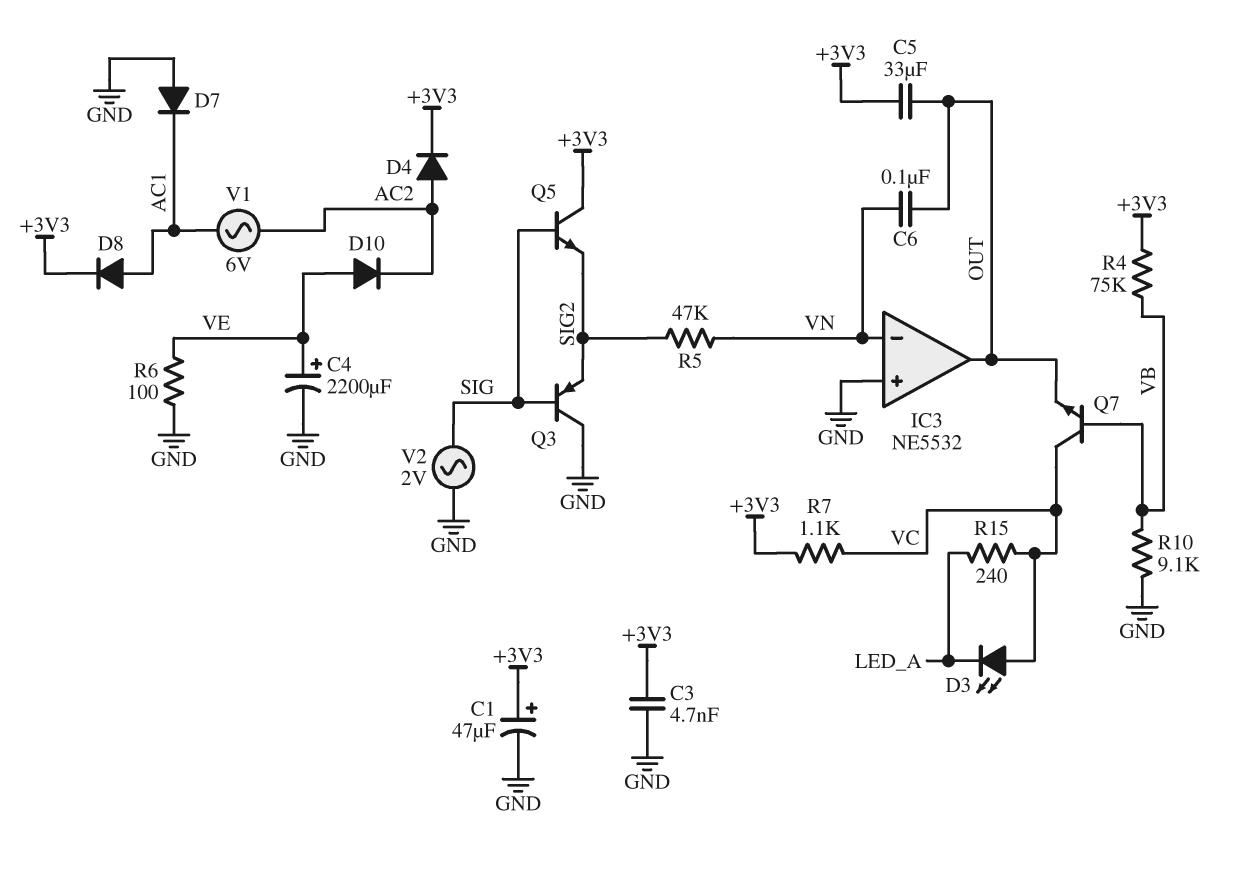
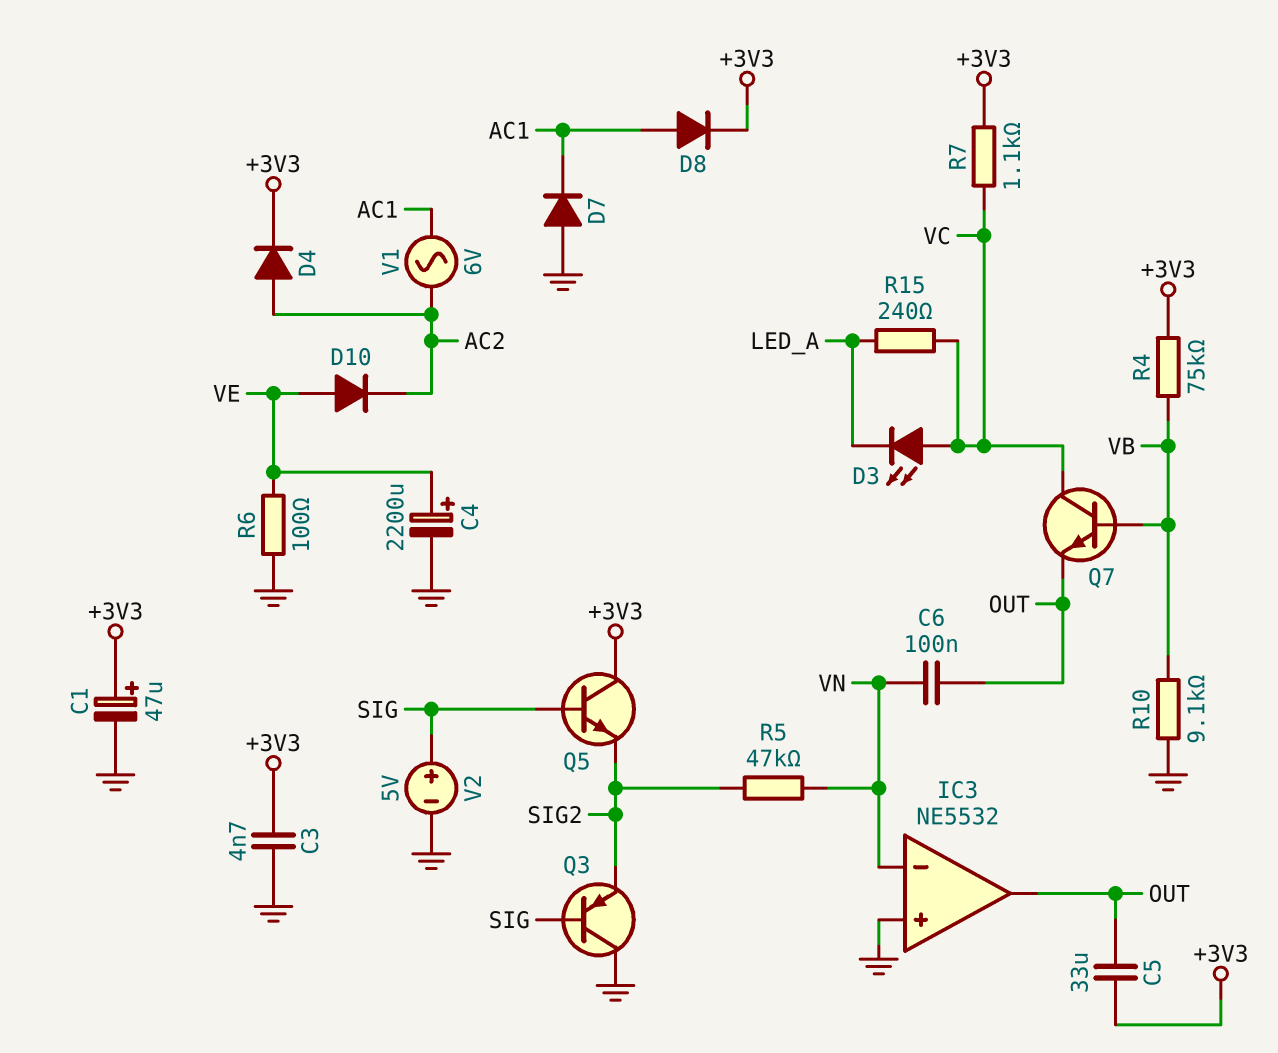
V2: AC 2V (GND, SIG) -> 5V (plus SIG, minus GND)

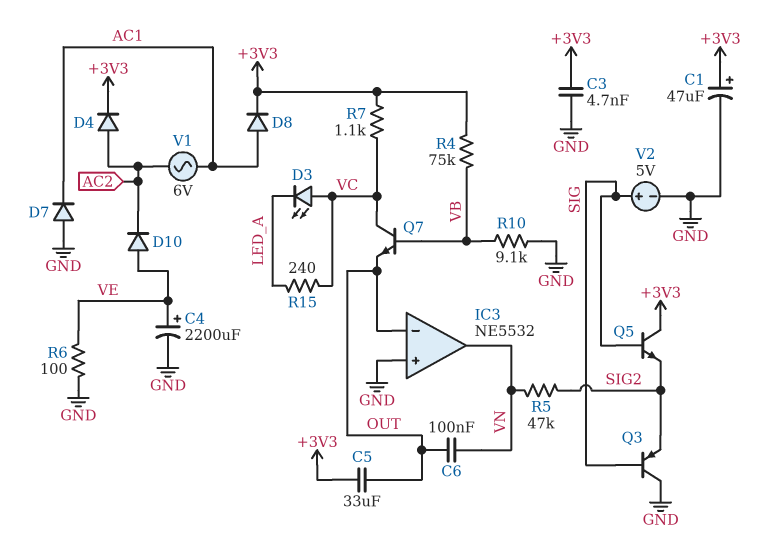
IC3 pin in-: VN -> OUT
IC3 pin out: OUT -> VN

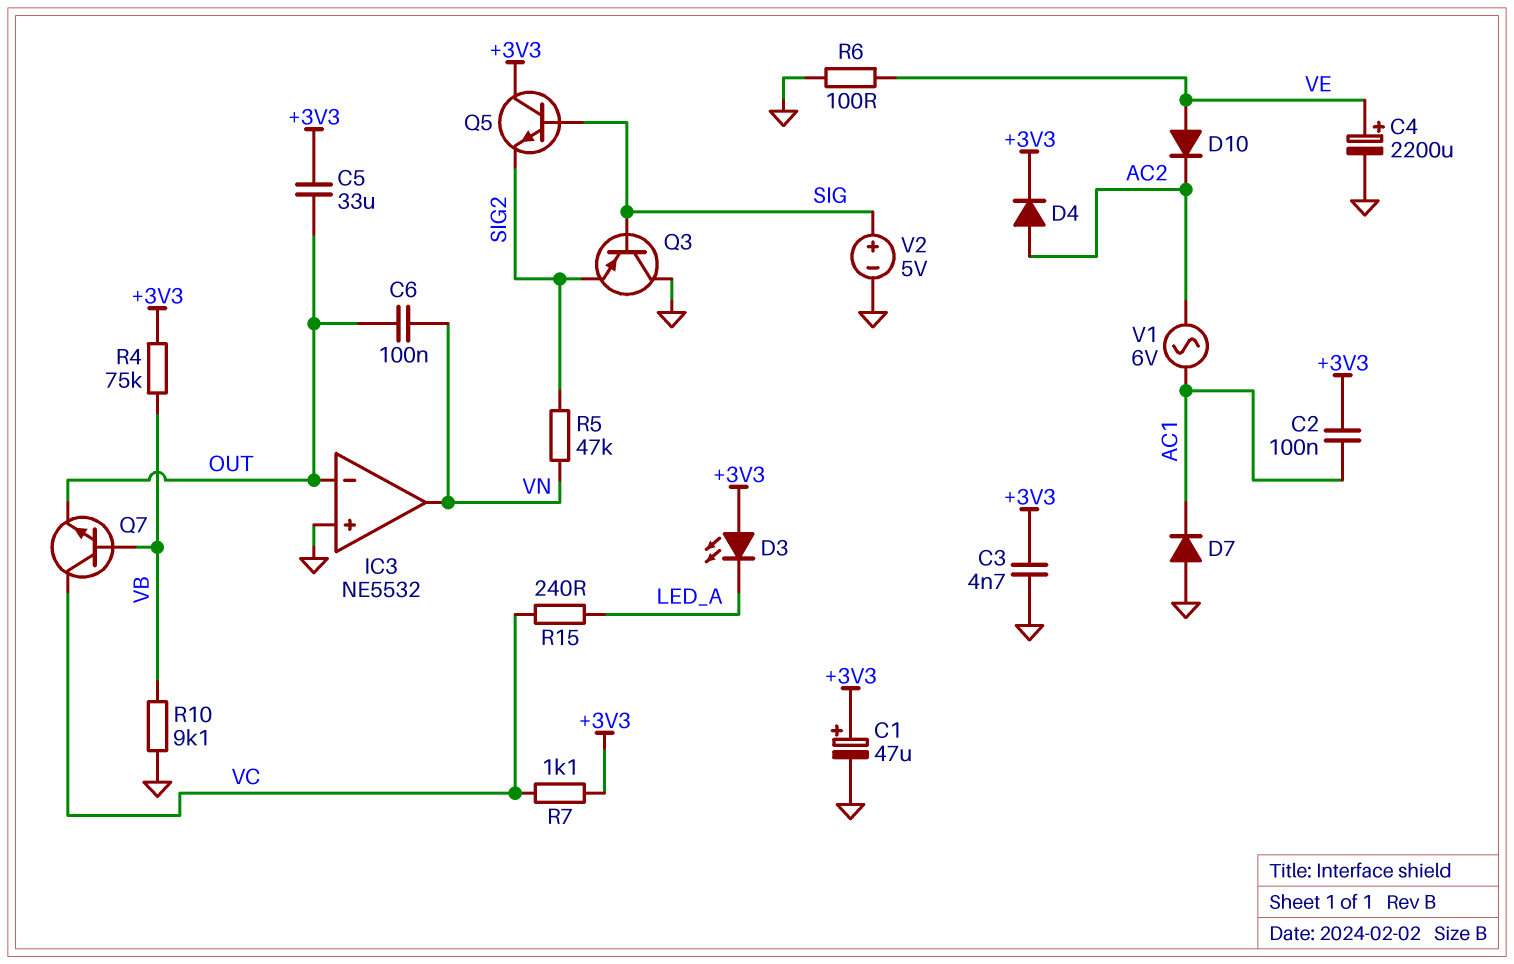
C2: none -> 100nF (+3V3, AC1)
D3: LED (A VC, K LED_A) -> LED (A +3V3, K LED_A)
D8: diode (A AC1, K +3V3) -> none

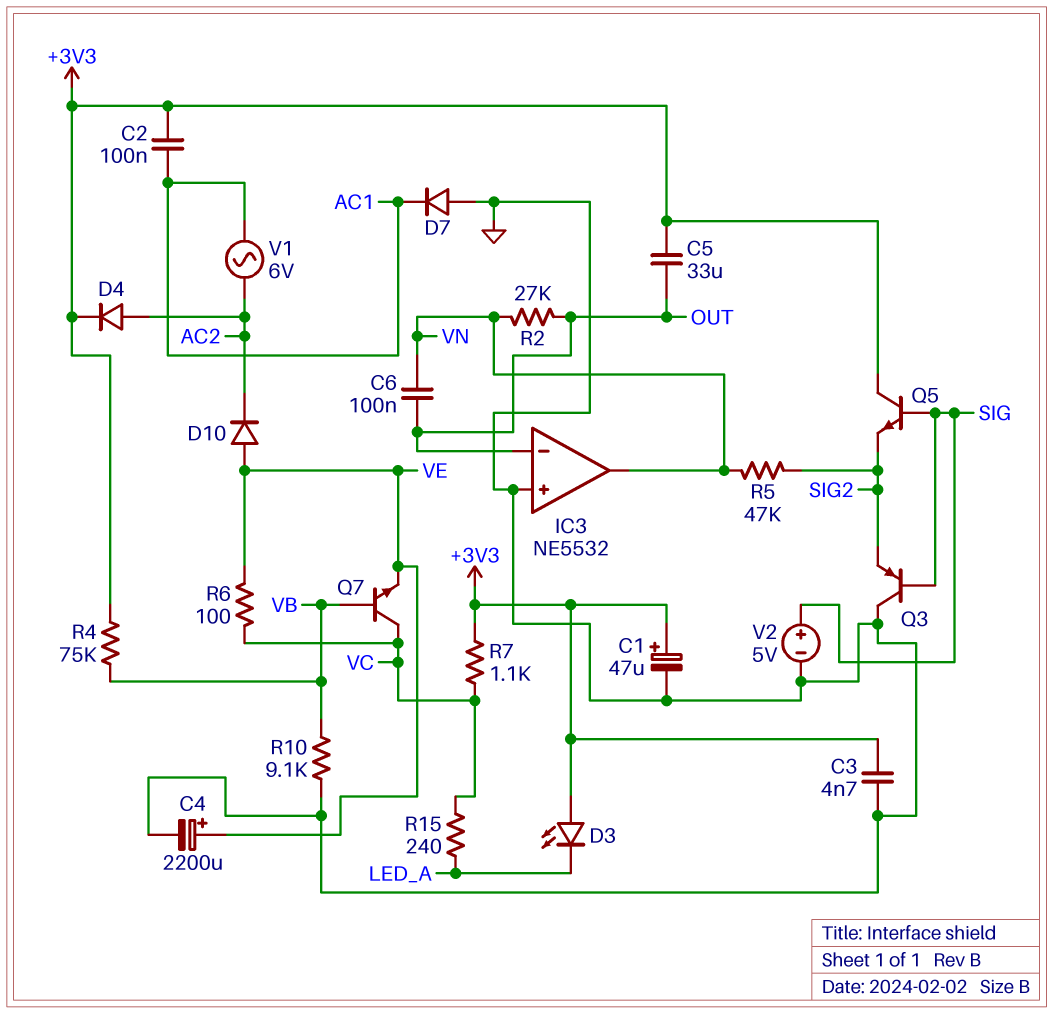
Q7: NPN (B VB, C VC, E OUT) -> NPN (B VB, C VC, E VE)
R2: none -> 27k (OUT, VN)
R6: 100 (GND, VE) -> 100 (VC, VE)

